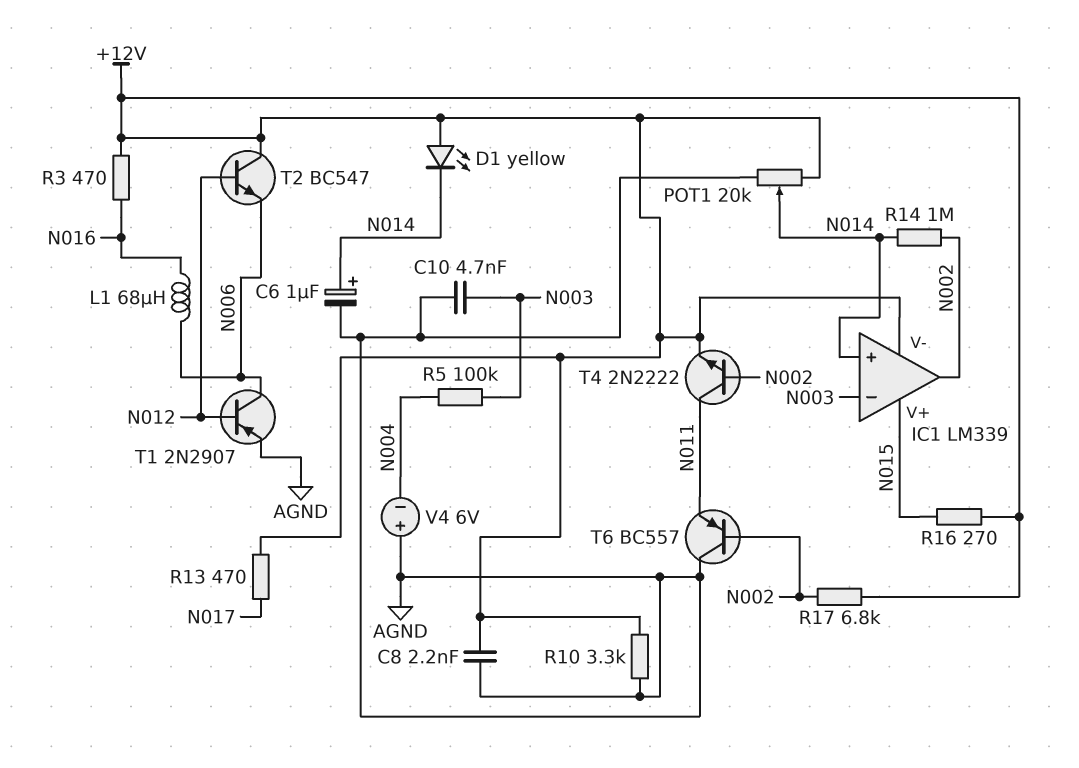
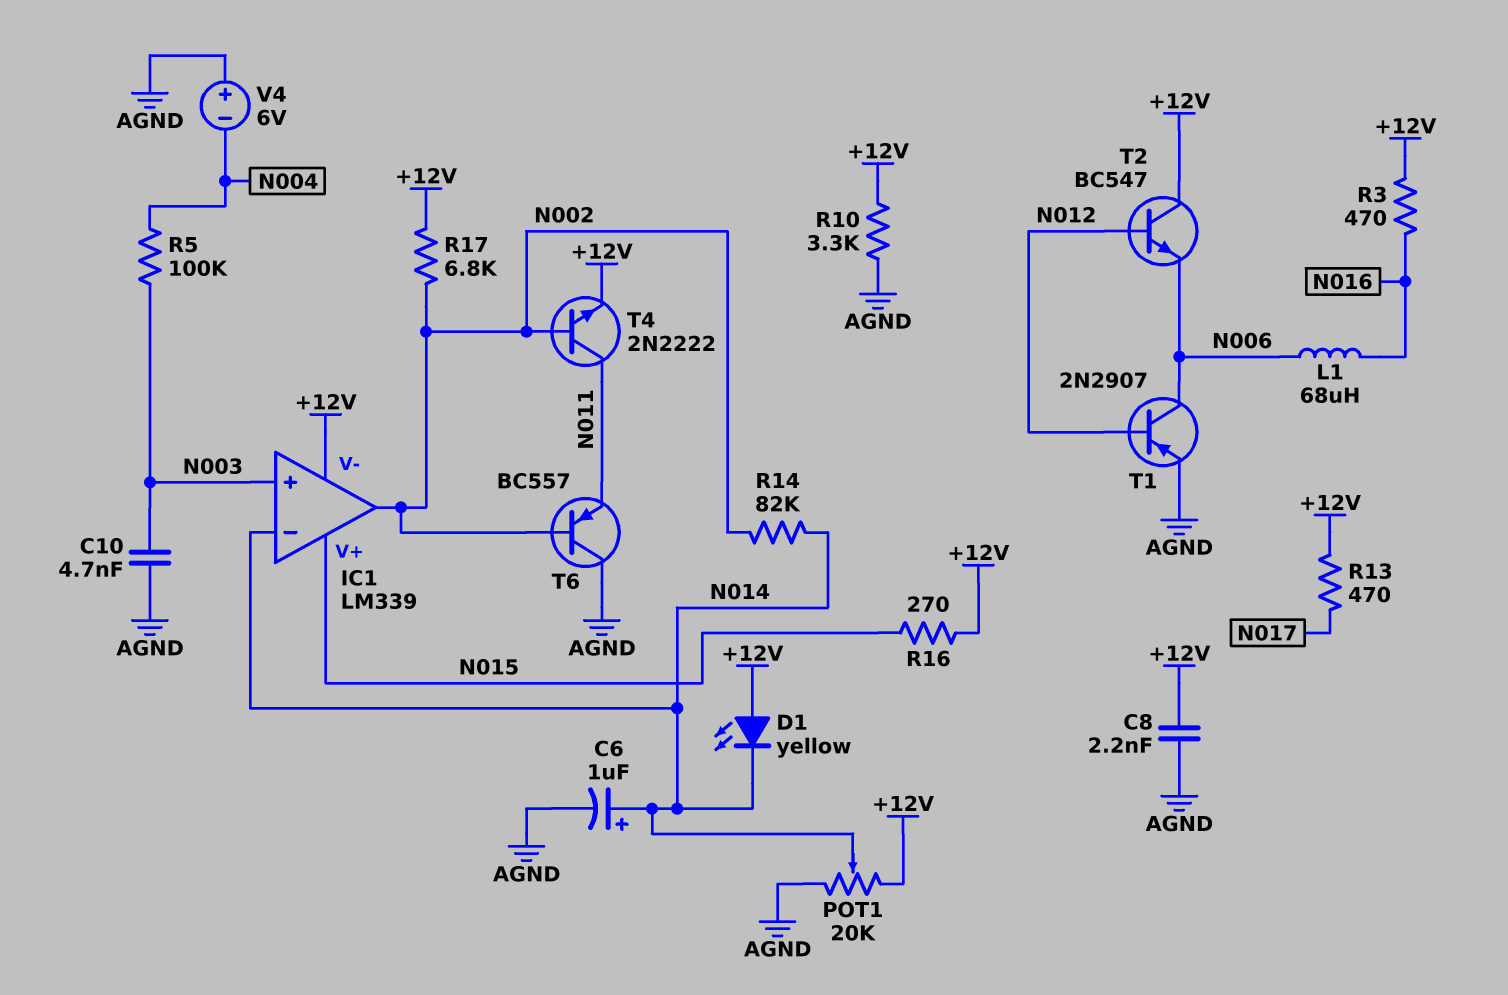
IC1 pin in+: N014 -> N003
IC1 pin in-: N003 -> N014
R14: 1M (N002, N014) -> 82k (N002, N014)

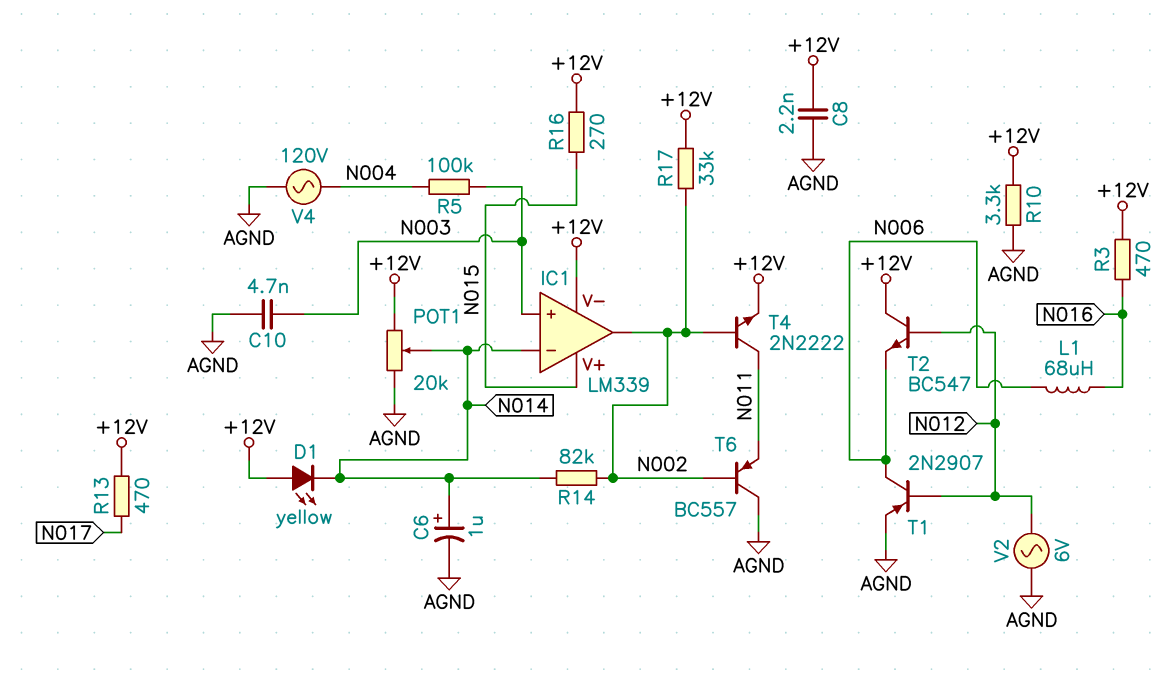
R17: 6.8k (+12V, N002) -> 33k (+12V, N002)
V2: none -> AC 6V (AGND, N012)
V4: 6V (plus AGND, minus N004) -> AC 120V (AGND, N004)

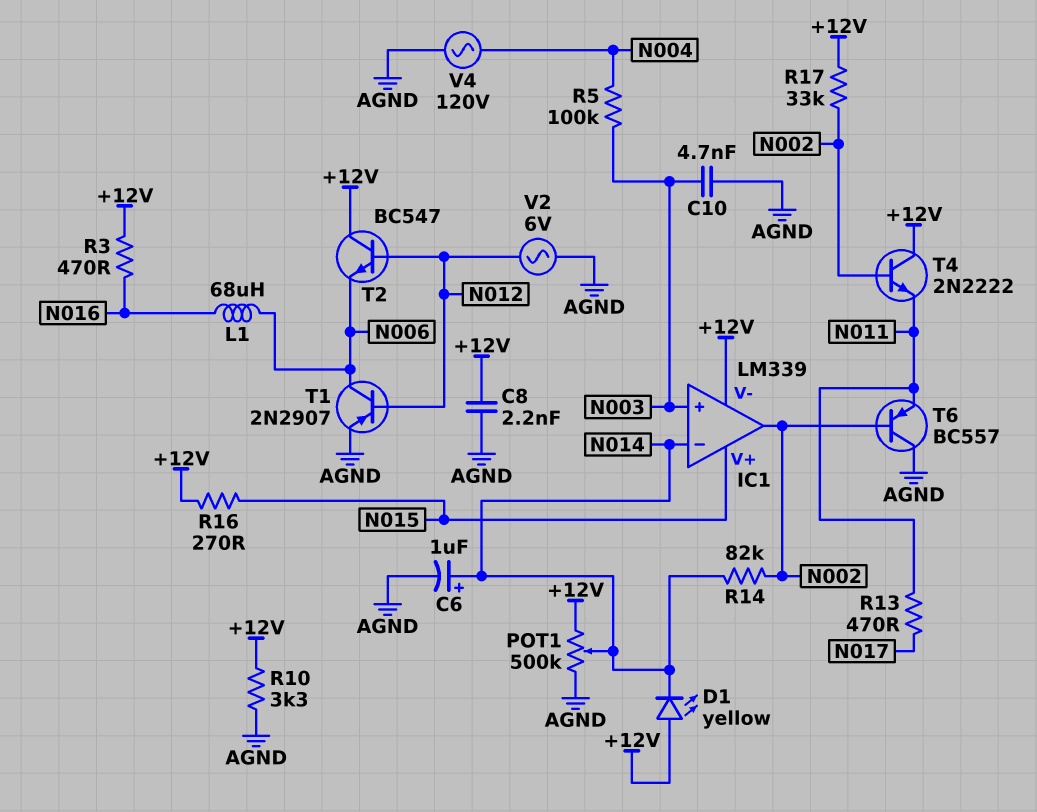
POT1: 20k (+12V, AGND, wiper N014) -> 500k (+12V, AGND, wiper N014)
R13: 470 (+12V, N017) -> 470 (N011, N017)
T4: NPN 2N2222 (B N002, C N011, E +12V) -> NPN 2N2222 (B N002, C +12V, E N011)

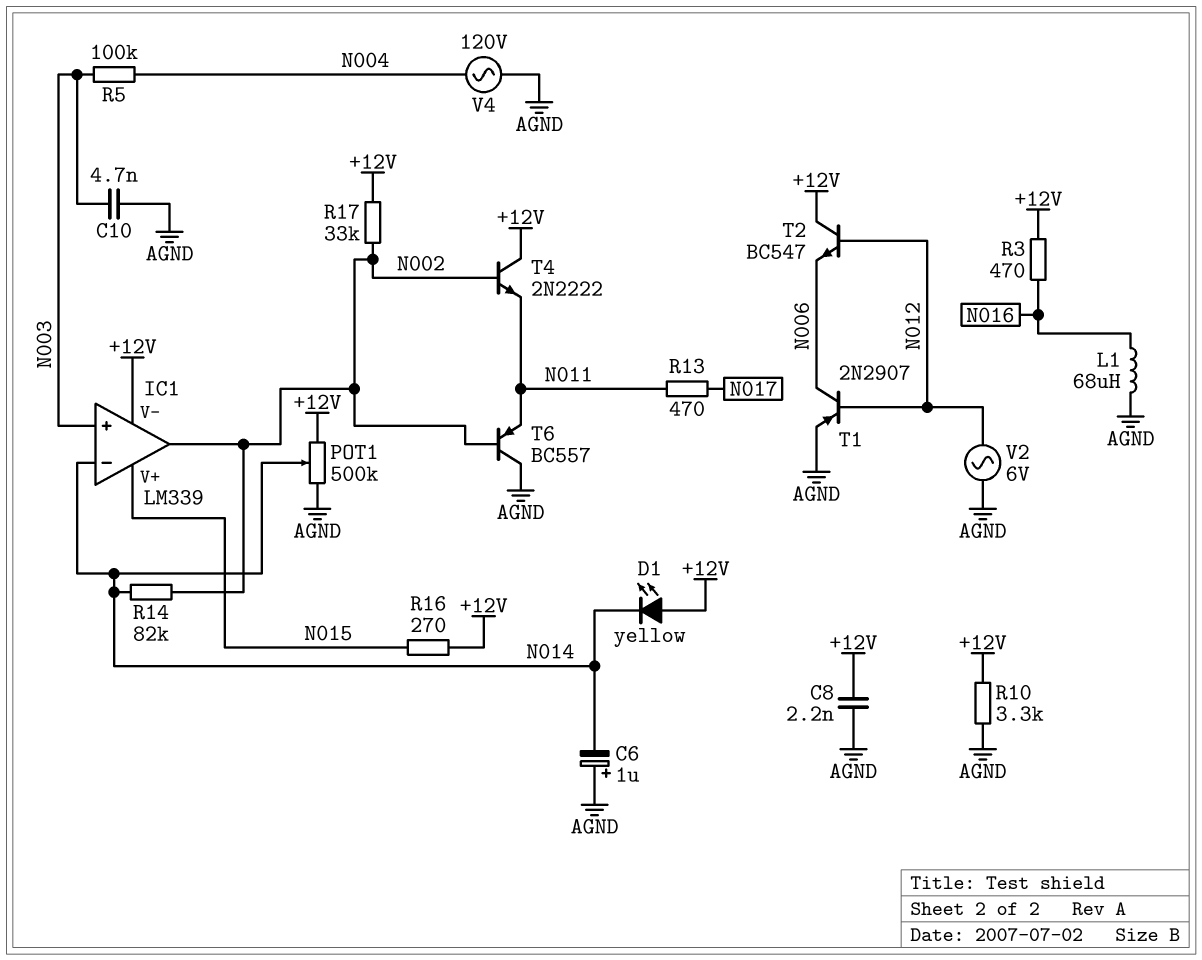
C6: 1uF (plus N014, minus AGND) -> 1uF (plus AGND, minus N014)
L1: 68uH (N006, N016) -> 68uH (AGND, N016)

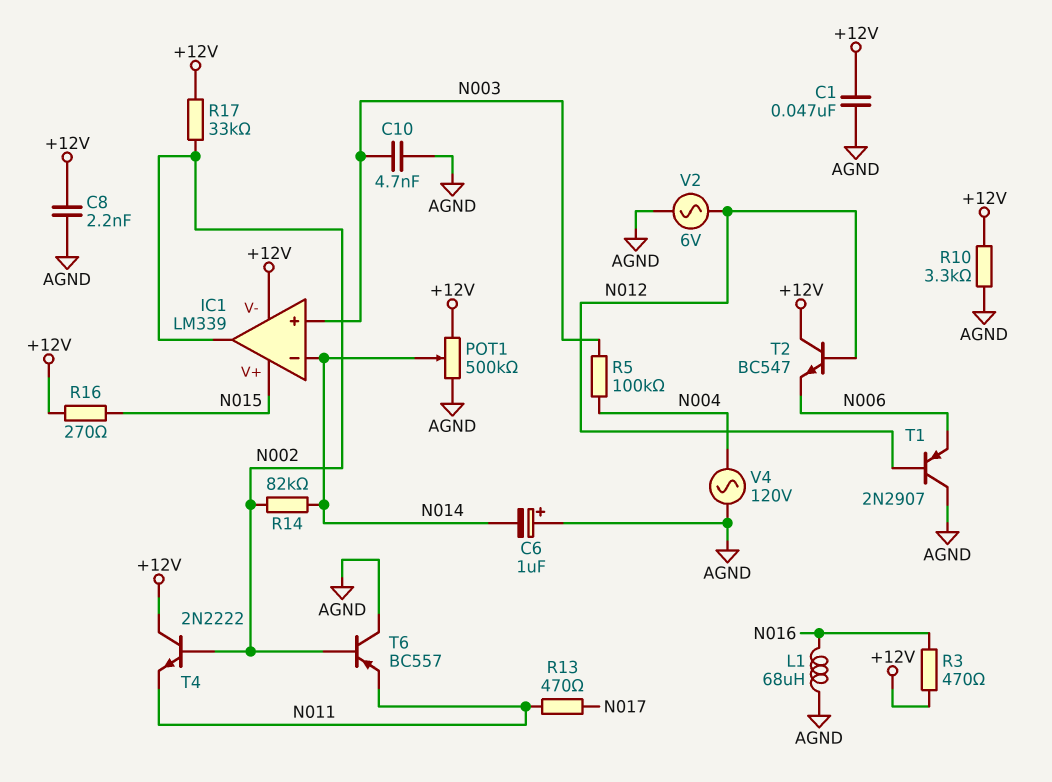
C1: none -> 47nF (+12V, AGND)
D1: LED yellow (A +12V, K N014) -> none
T1: PNP 2N2907 (B N012, C N006, E AGND) -> PNP 2N2907 (B N012, C AGND, E N006)

